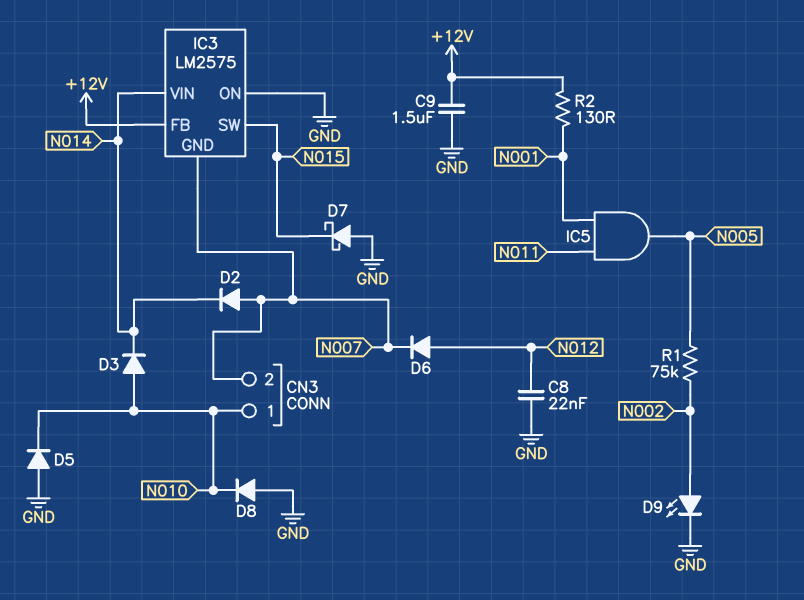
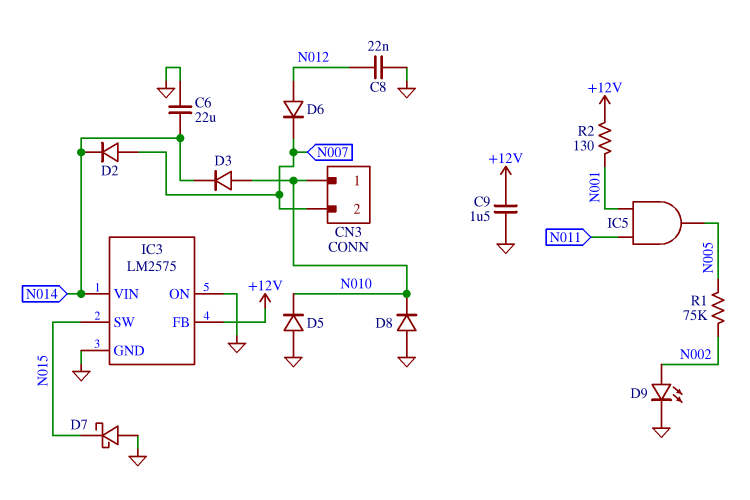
C6: none -> 22uF (GND, N014)
IC3 pin GND: N007 -> GND

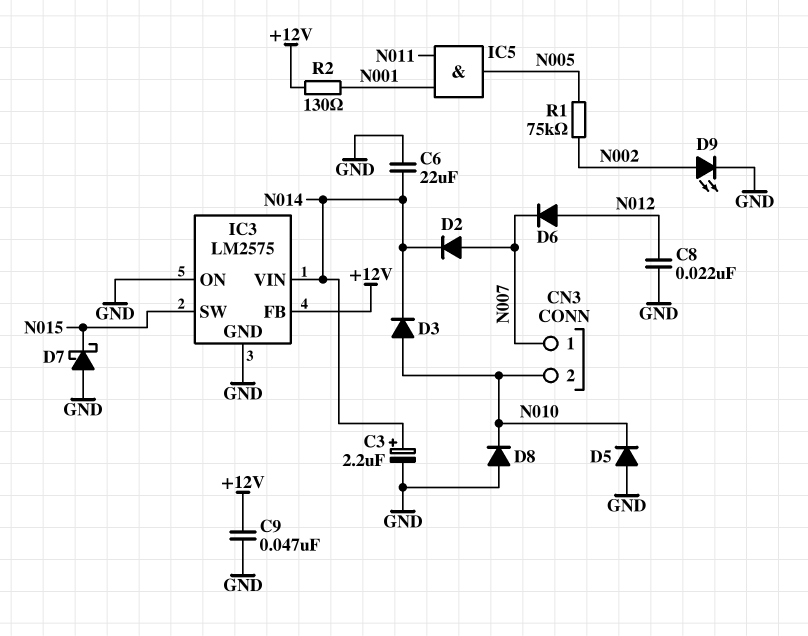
C3: none -> 2.2uF (plus N014, minus GND)
C9: 1.5uF (+12V, GND) -> 47nF (+12V, GND)
CN3 pin 1: N010 -> N007
CN3 pin 2: N007 -> N010

